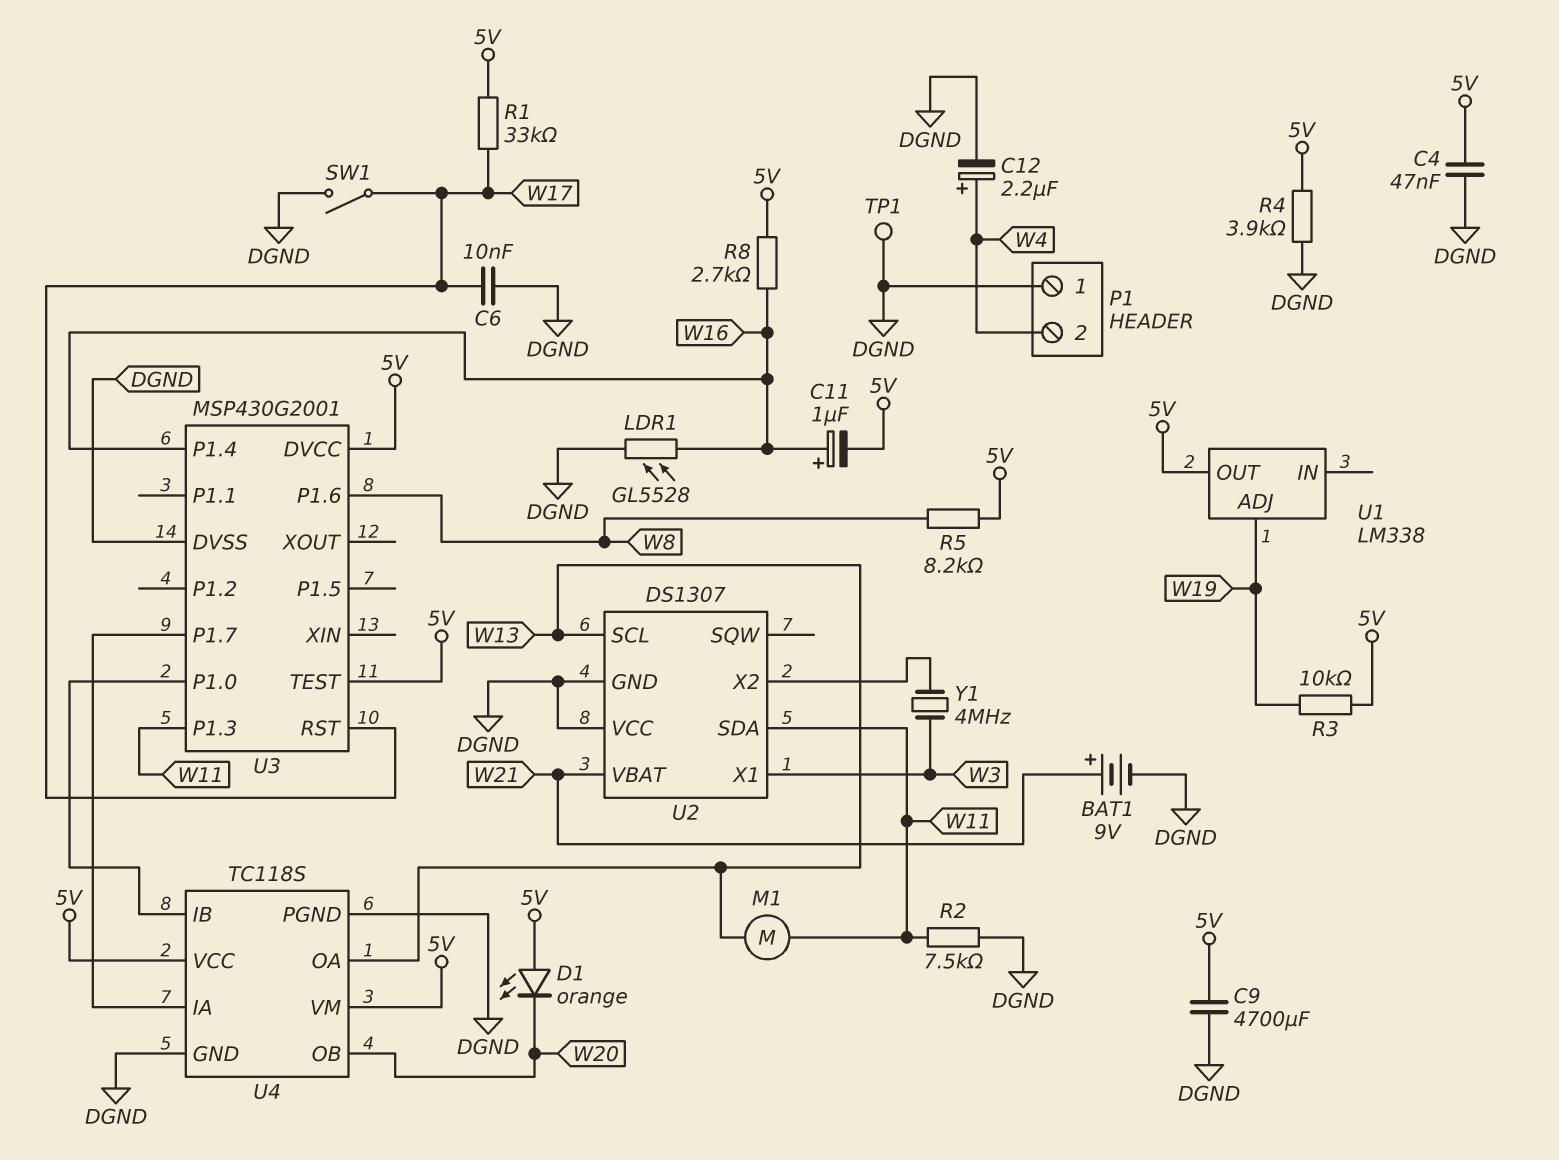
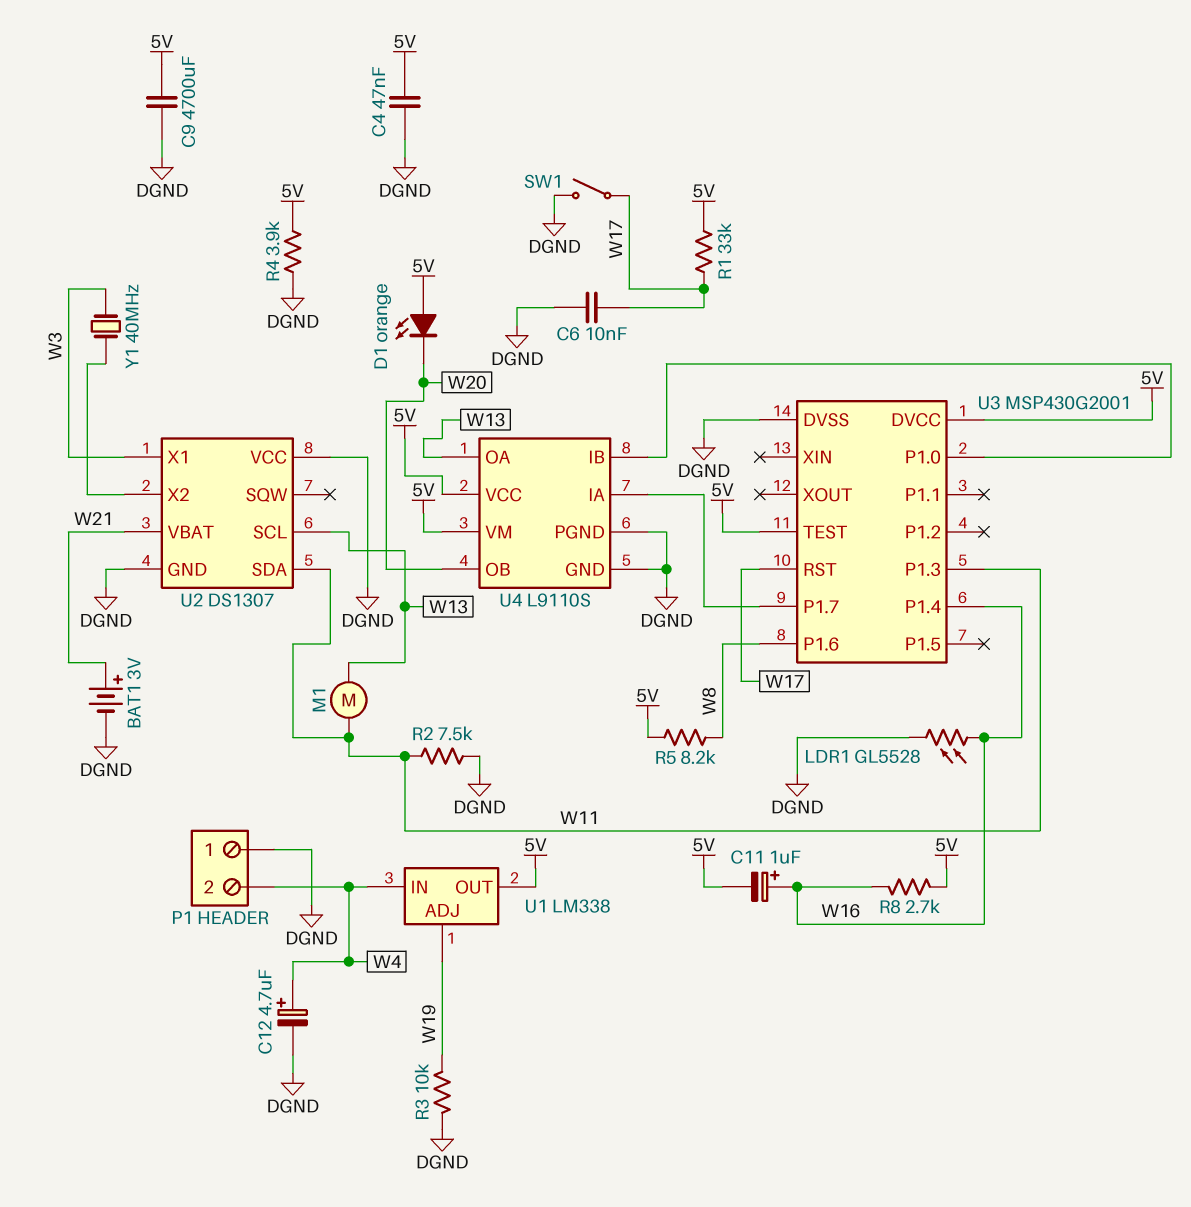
BAT1: 9V (plus W21, minus DGND) -> 3V (plus W21, minus DGND)
C12: 2.2uF (plus W4, minus DGND) -> 4.7uF (plus W4, minus DGND)
R3: 10k (5V, W19) -> 10k (DGND, W19)
TP1: test point (DGND) -> none
U1 pin IN: none -> W4
U4: TC118S -> L9110S
Y1: 4MHz (U2/X2, W3) -> 40MHz (U2/X2, W3)

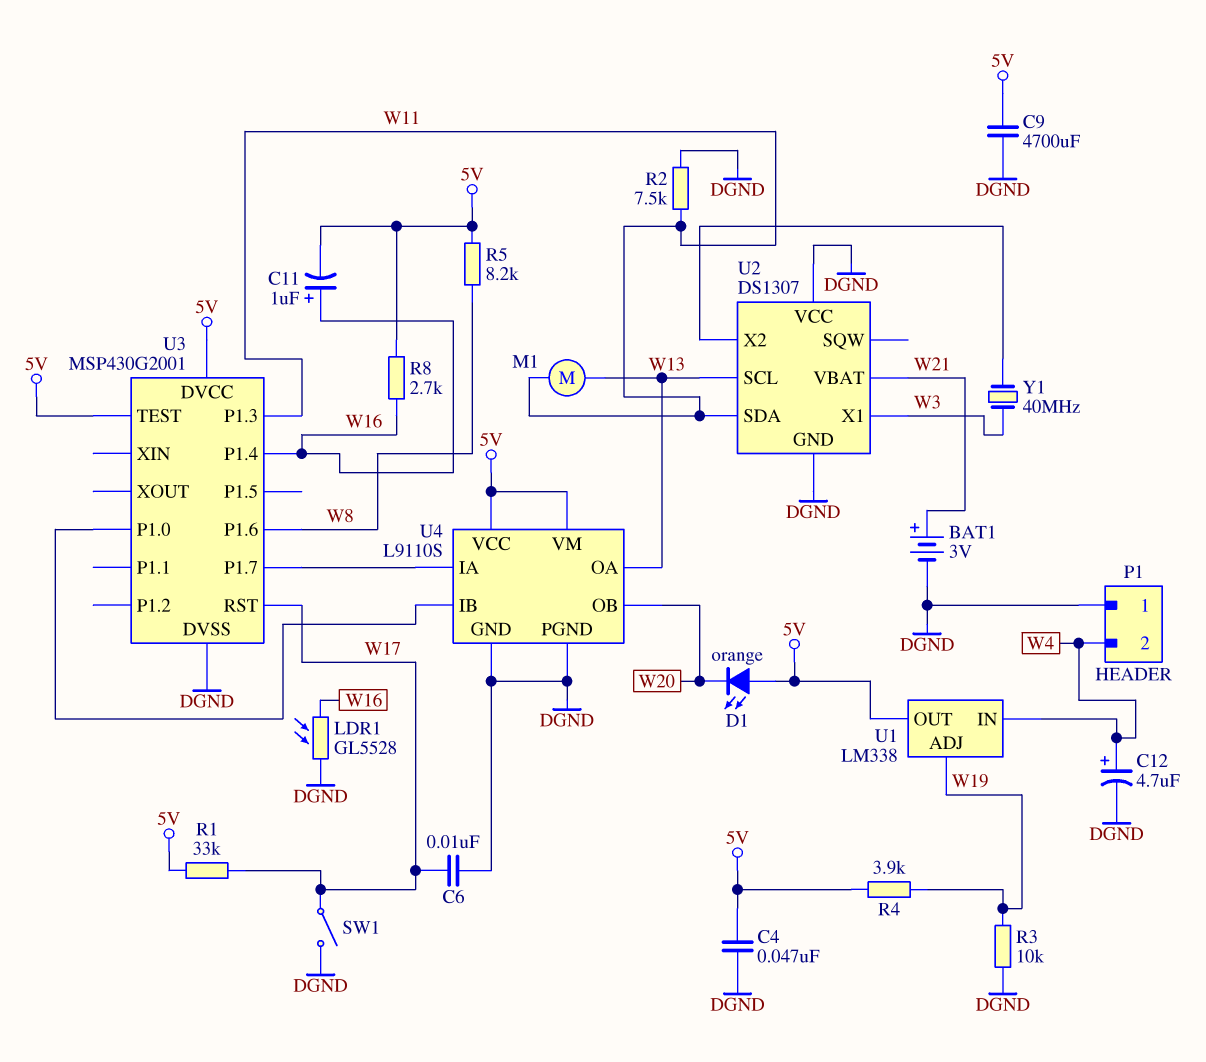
R4: 3.9k (5V, DGND) -> 3.9k (5V, W19)

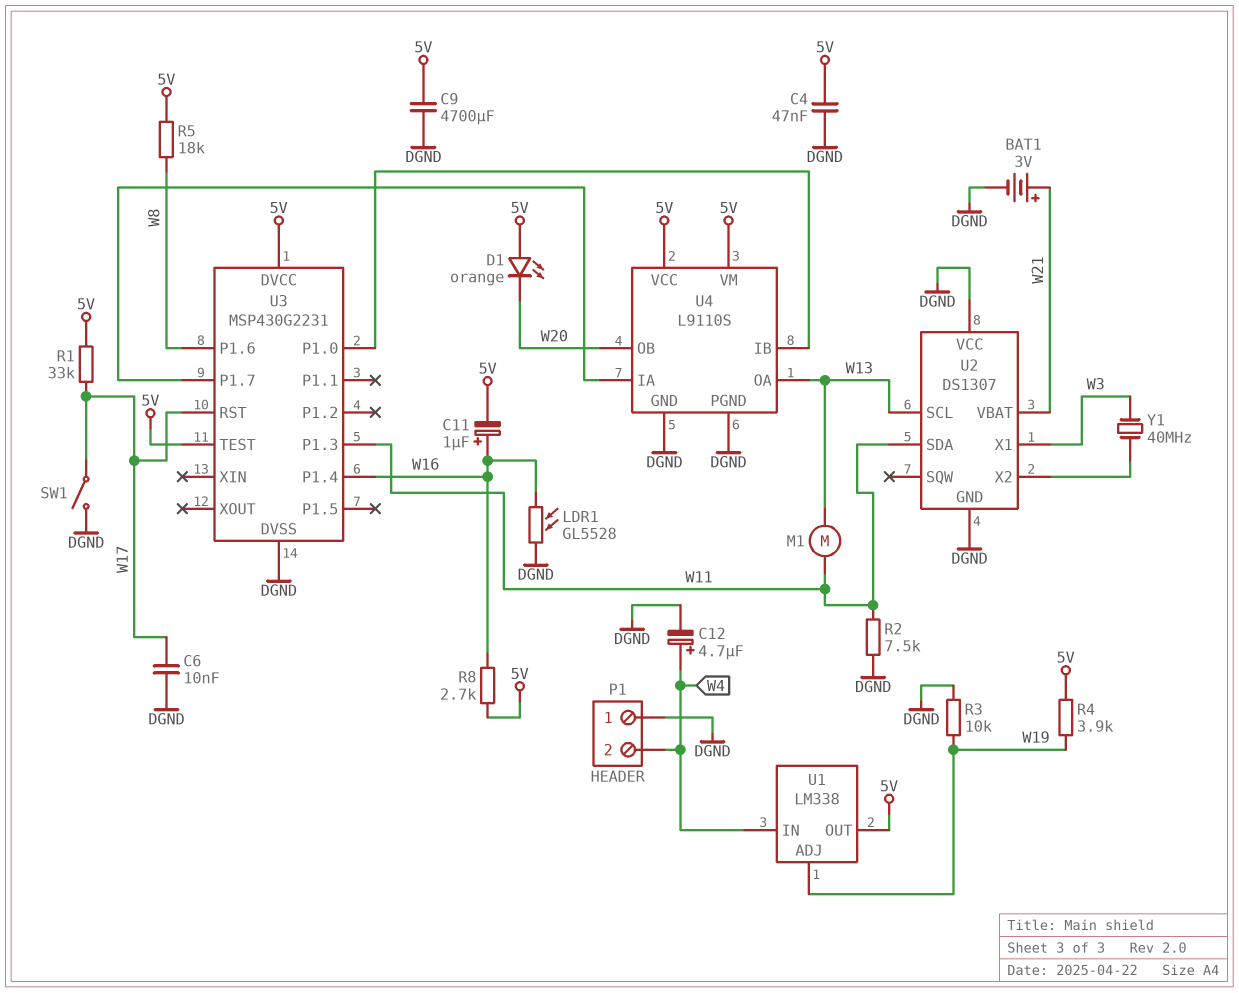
R5: 8.2k (5V, W8) -> 18k (5V, W8)
U3: MSP430G2001 -> MSP430G2231

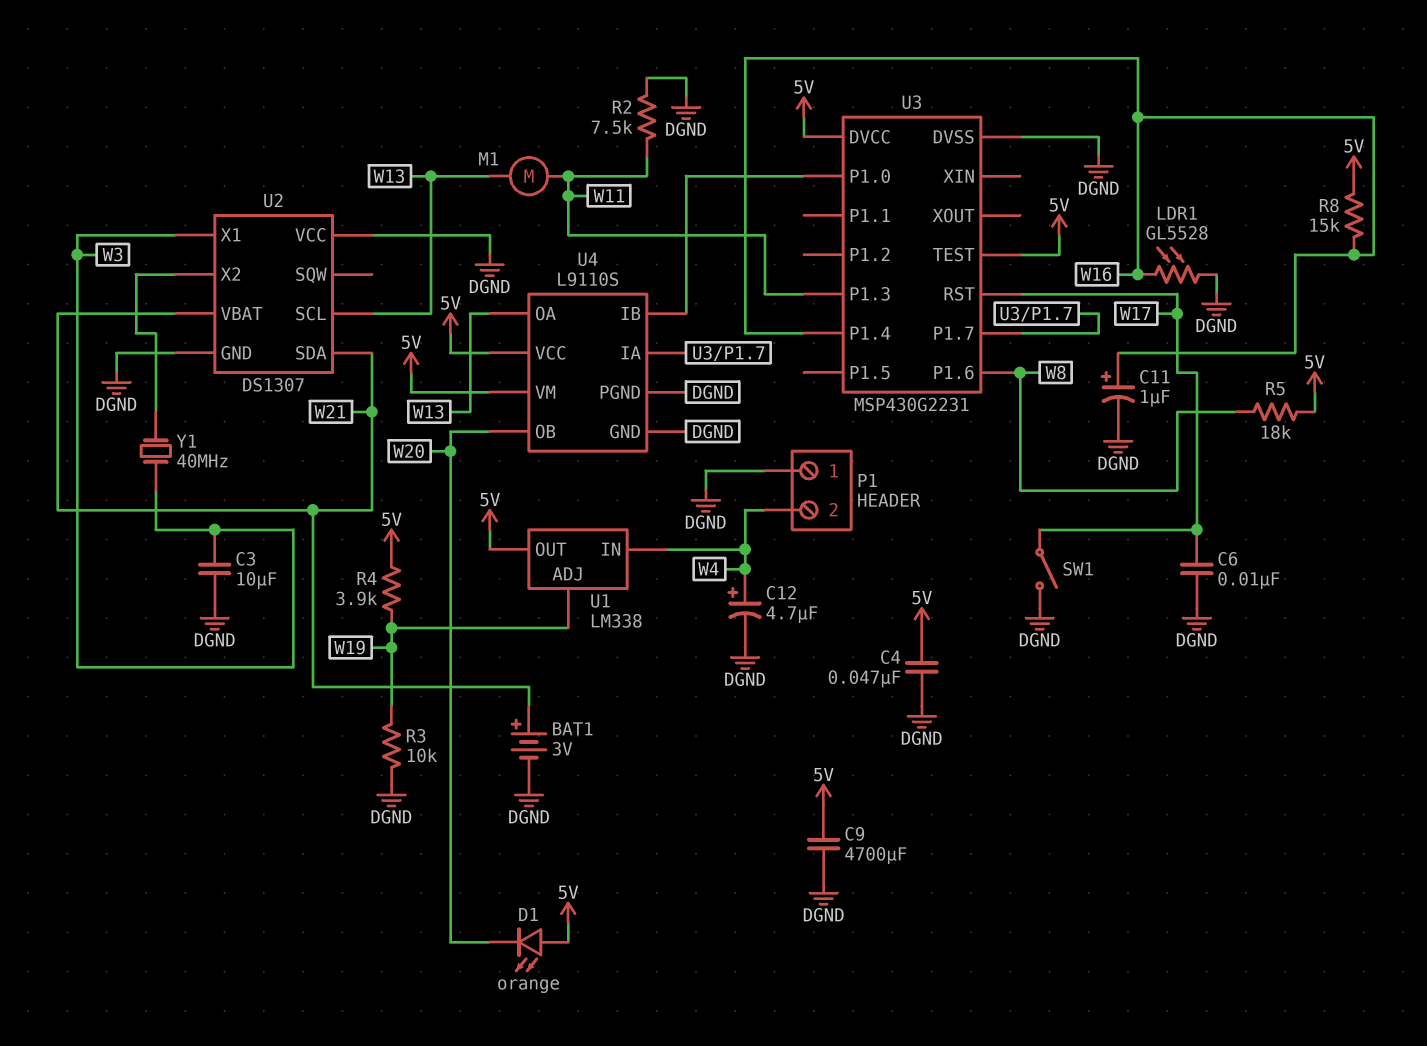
C3: none -> 10uF (DGND, W3)
C11: 1uF (plus W16, minus 5V) -> 1uF (plus W16, minus DGND)
R1: 33k (5V, W17) -> none
R8: 2.7k (5V, W16) -> 15k (5V, W16)
U2 pin SDA: W11 -> W21

